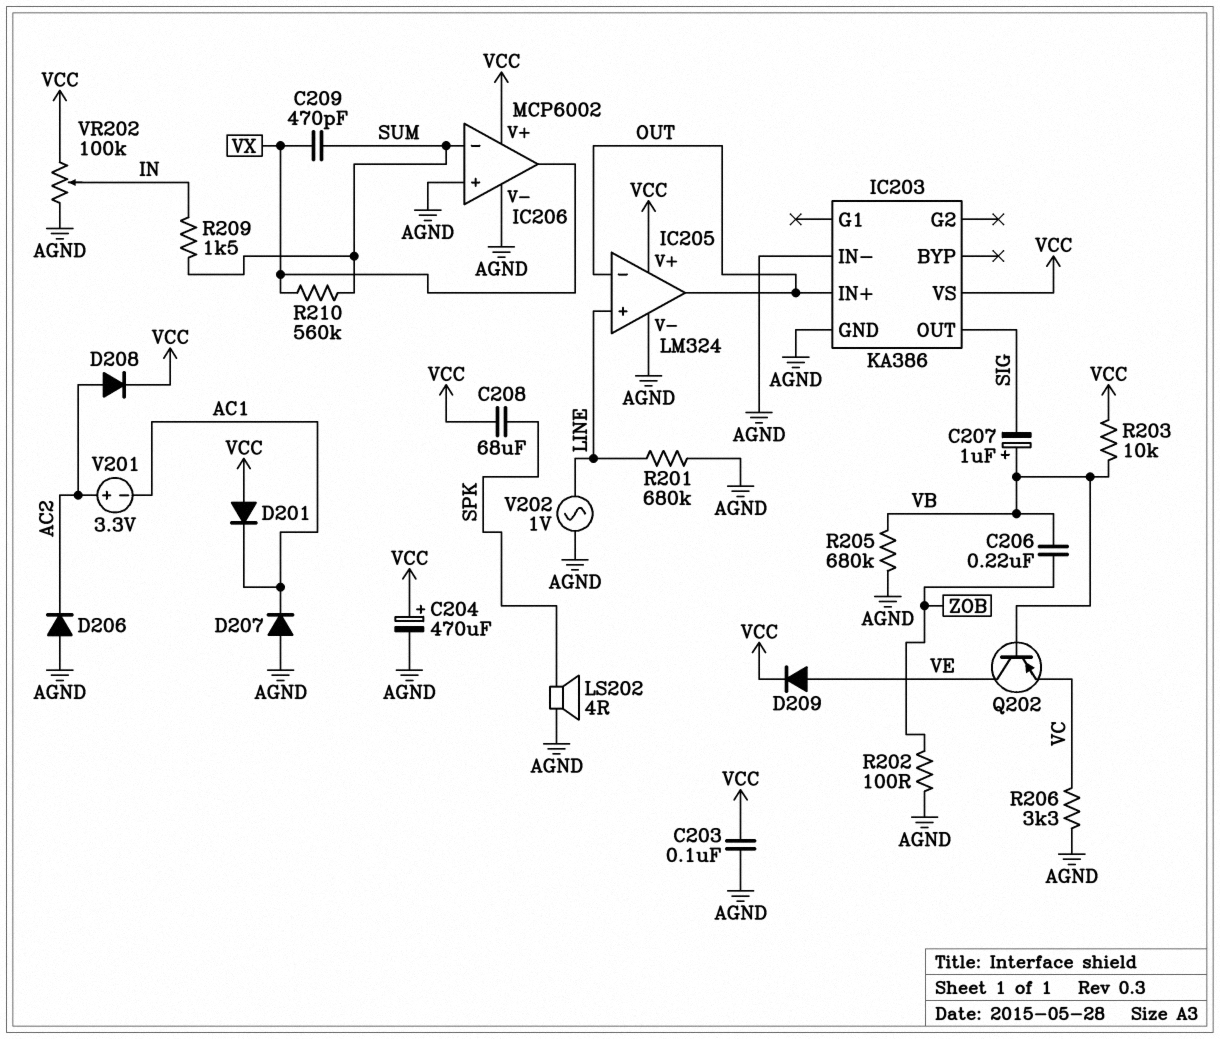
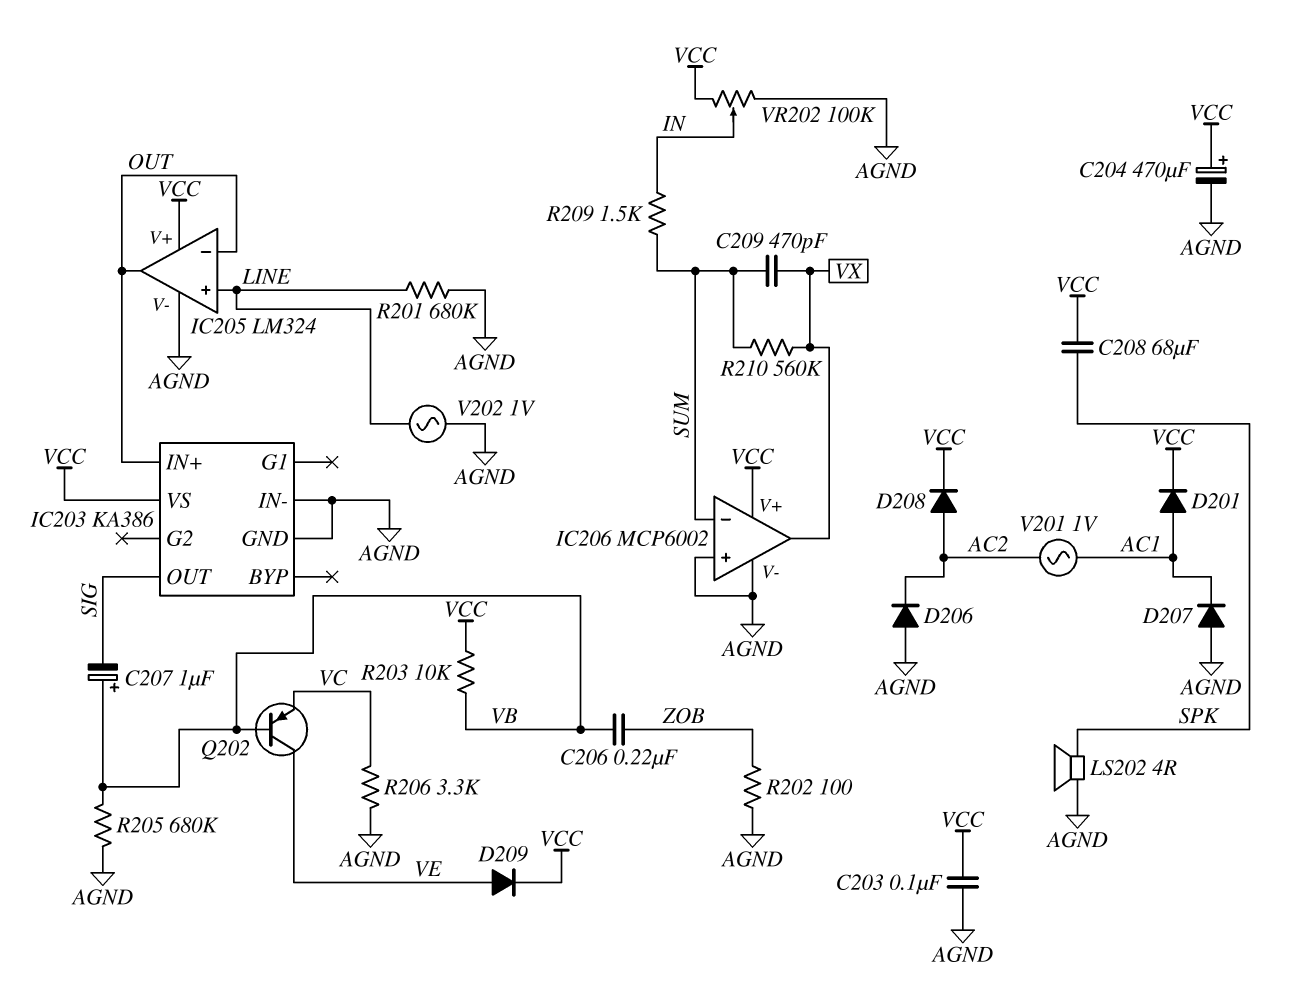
D201: diode (A VCC, K AC1) -> diode (A AC1, K VCC)
V201: 3.3V (plus AC2, minus AC1) -> AC 1V (AC1, AC2)

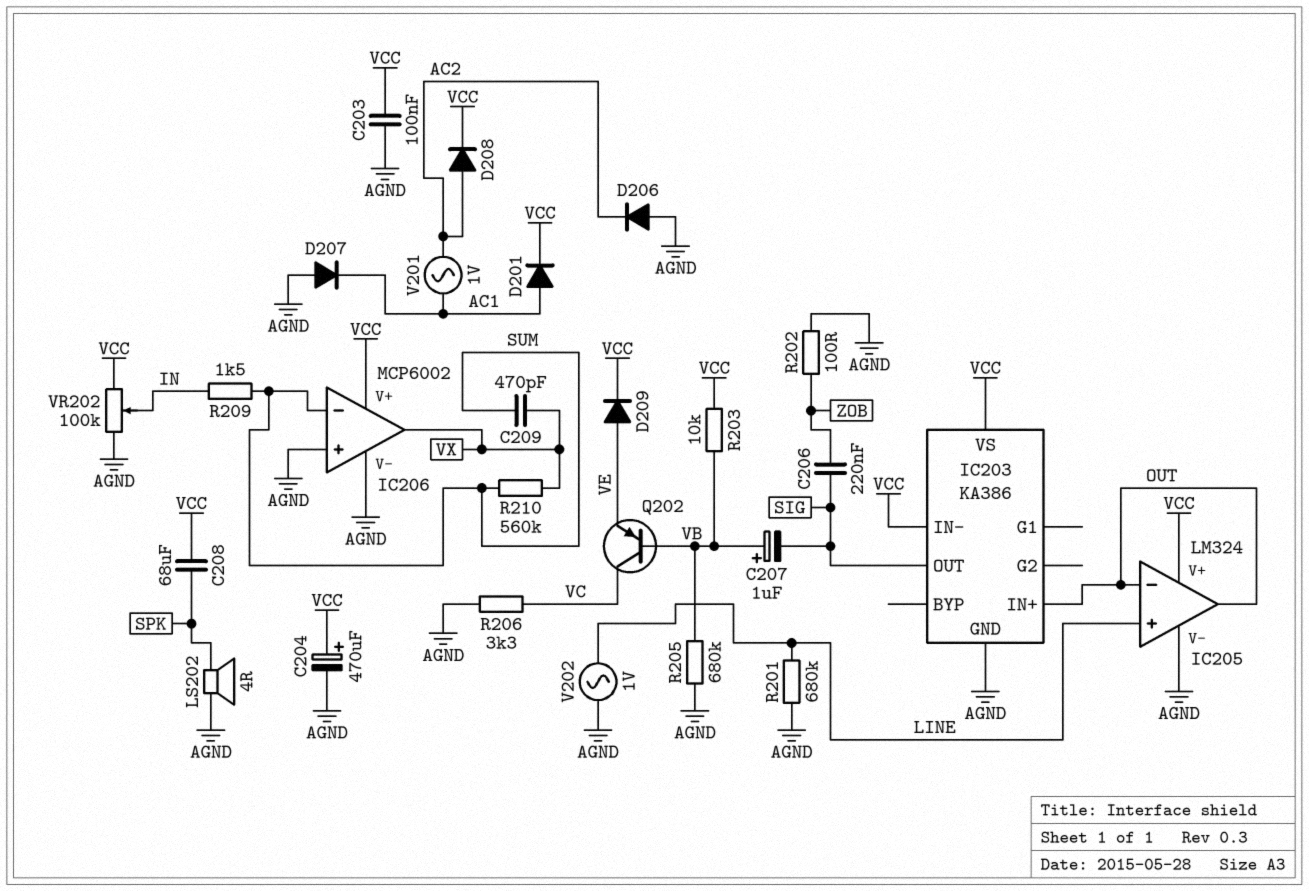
C206: 220nF (VB, ZOB) -> 220nF (SIG, ZOB)
IC203 pin IN-: AGND -> VCC
Q202: PNP (B VB, C VE, E VC) -> PNP (B VB, C VC, E VE)

